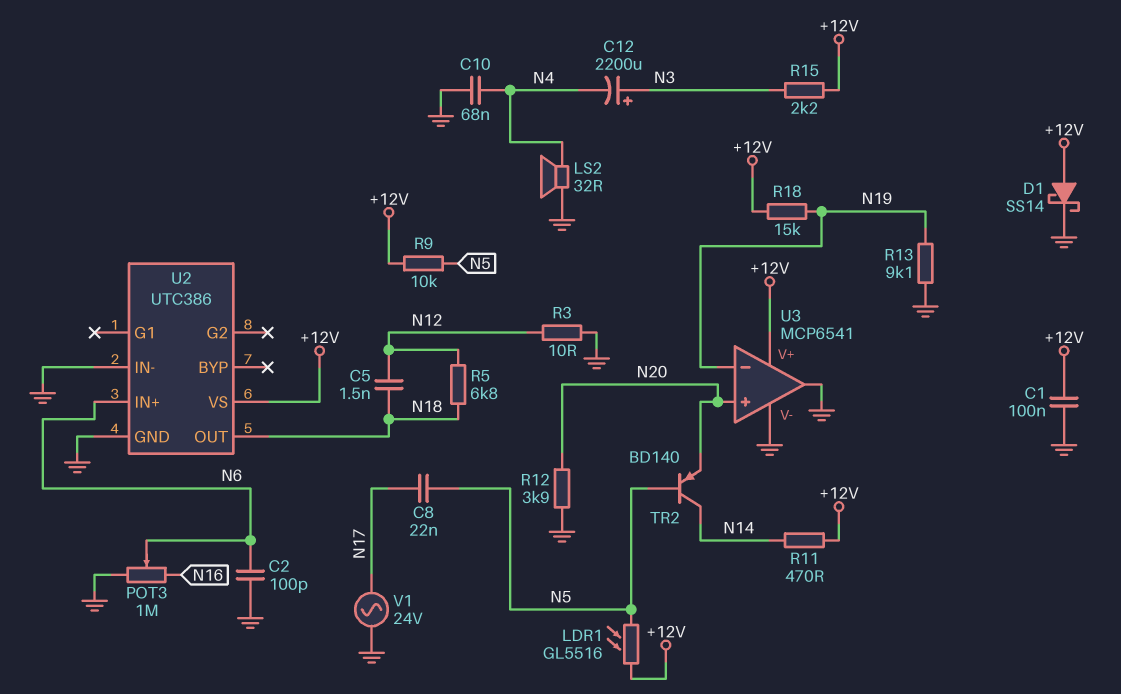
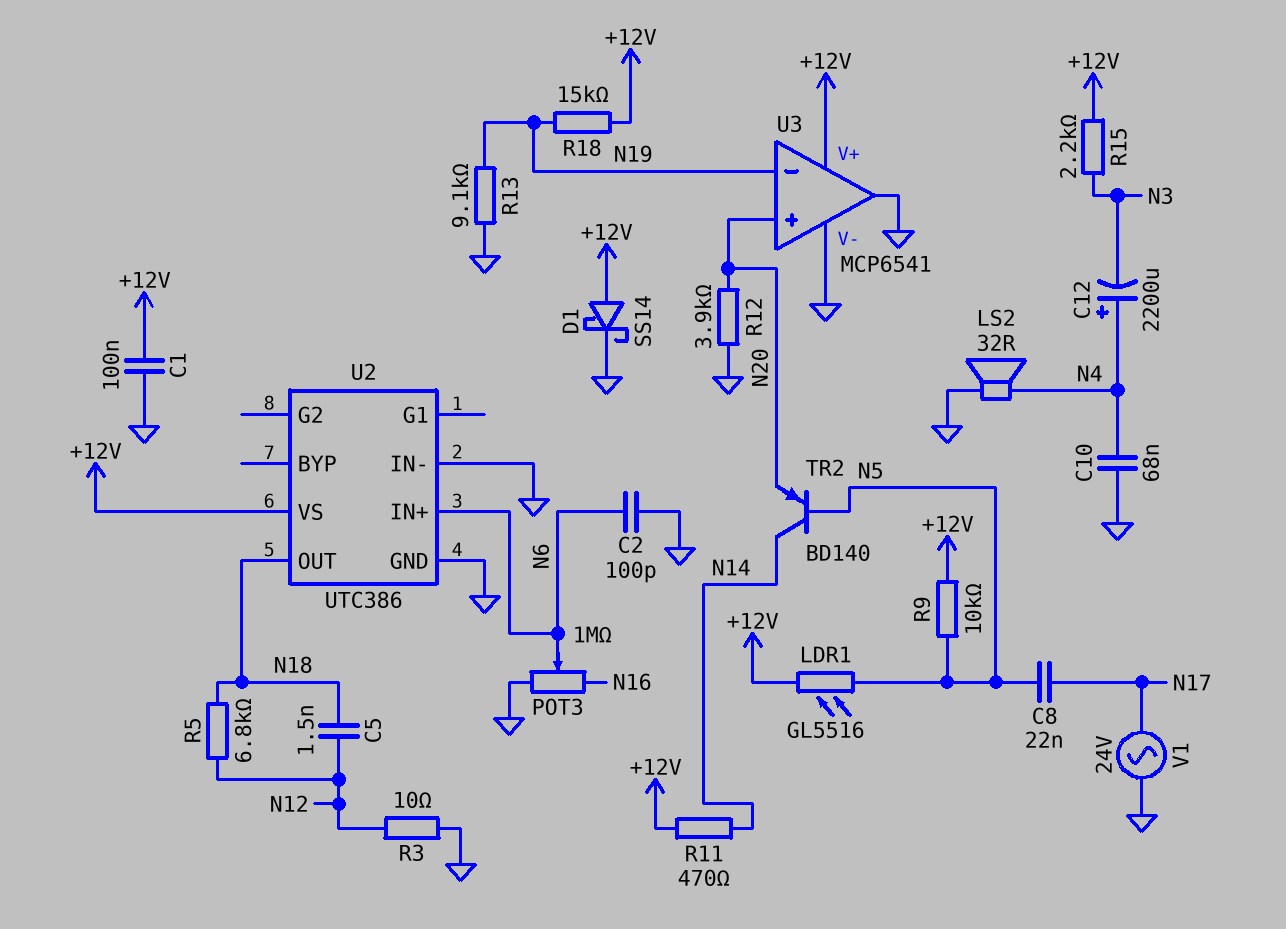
C12: 2200uF (plus N3, minus N4) -> 2200uF (plus N4, minus N3)

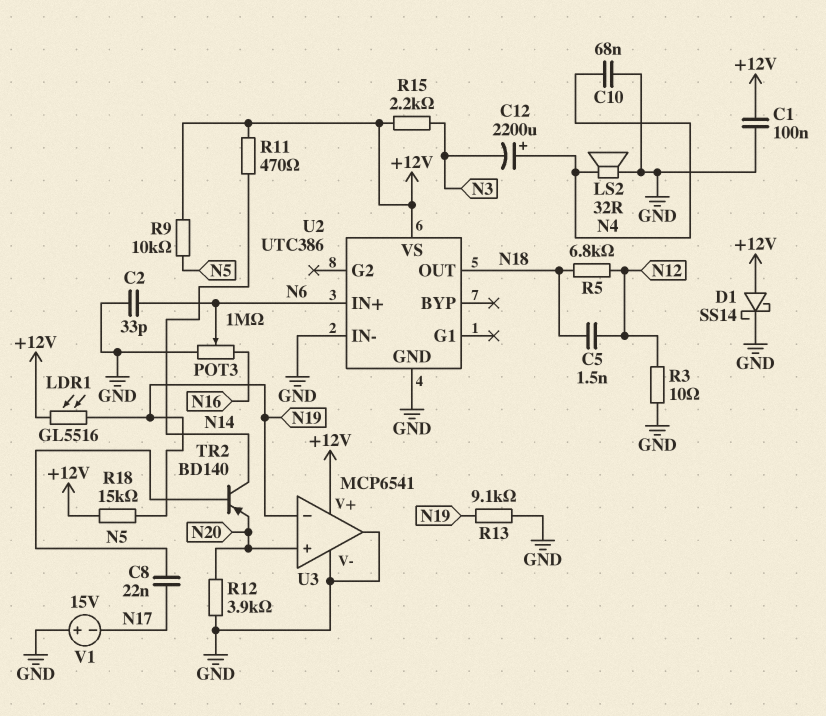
C2: 100pF (GND, N6) -> 33pF (GND, N6)
LDR1: GL5516 (+12V, N5) -> GL5516 (+12V, N19)
V1: AC 24V (GND, N17) -> 15V (plus GND, minus N17)

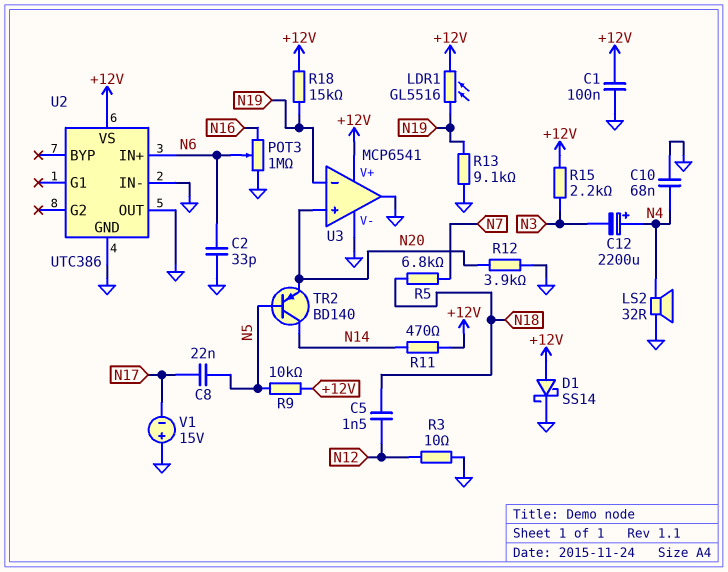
R5: 6.8k (N12, N18) -> 6.8k (N7, N18)
U2 pin OUT: N18 -> GND

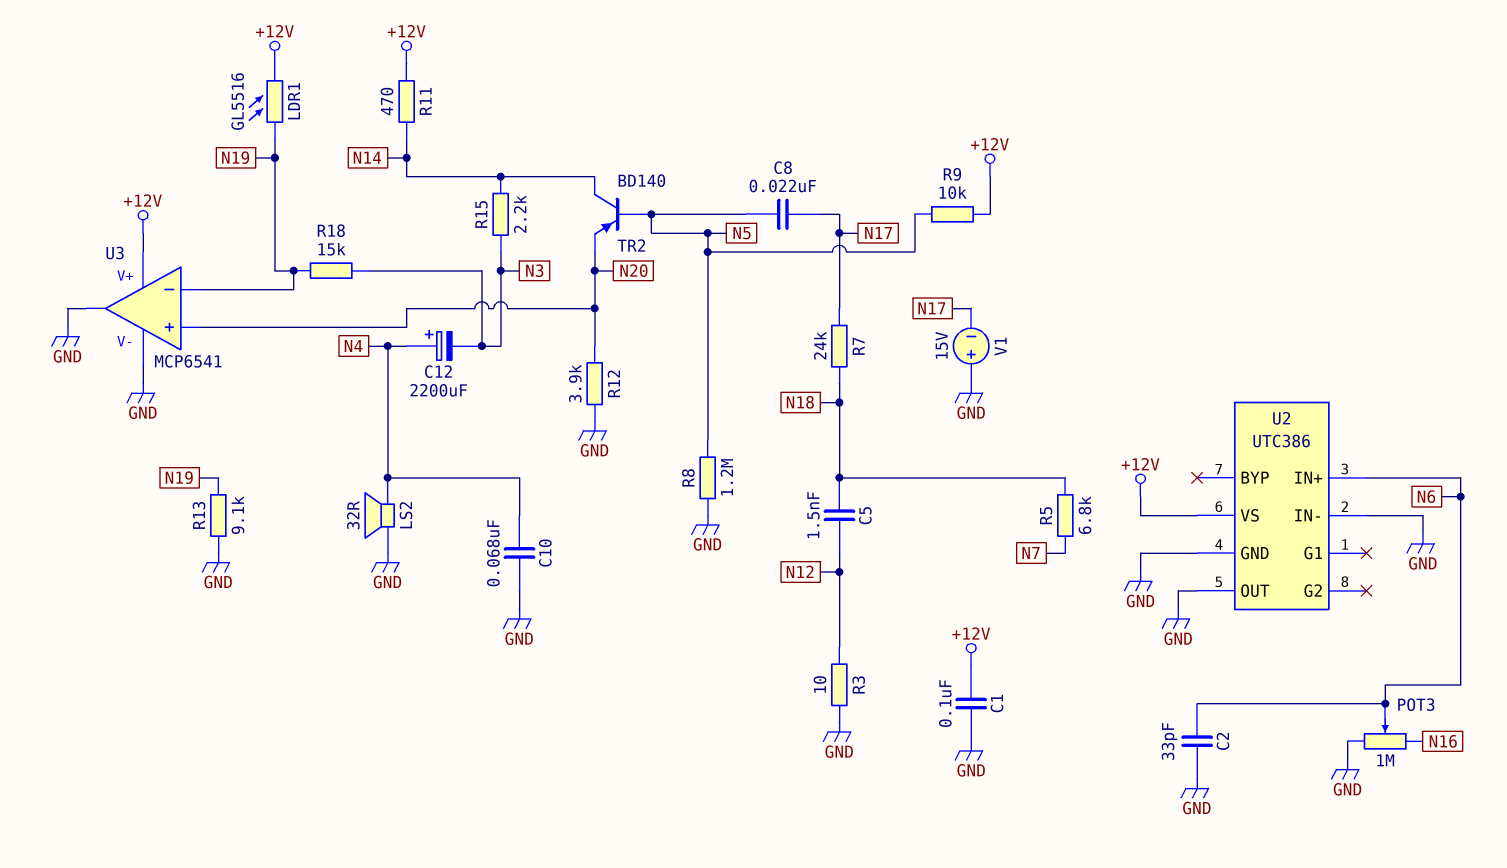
D1: schottky SS14 (A +12V, K GND) -> none
R7: none -> 24k (N17, N18)
R8: none -> 1.2M (GND, N5)
R15: 2.2k (+12V, N3) -> 2.2k (N3, N14)
R18: 15k (+12V, N19) -> 15k (N3, N19)

